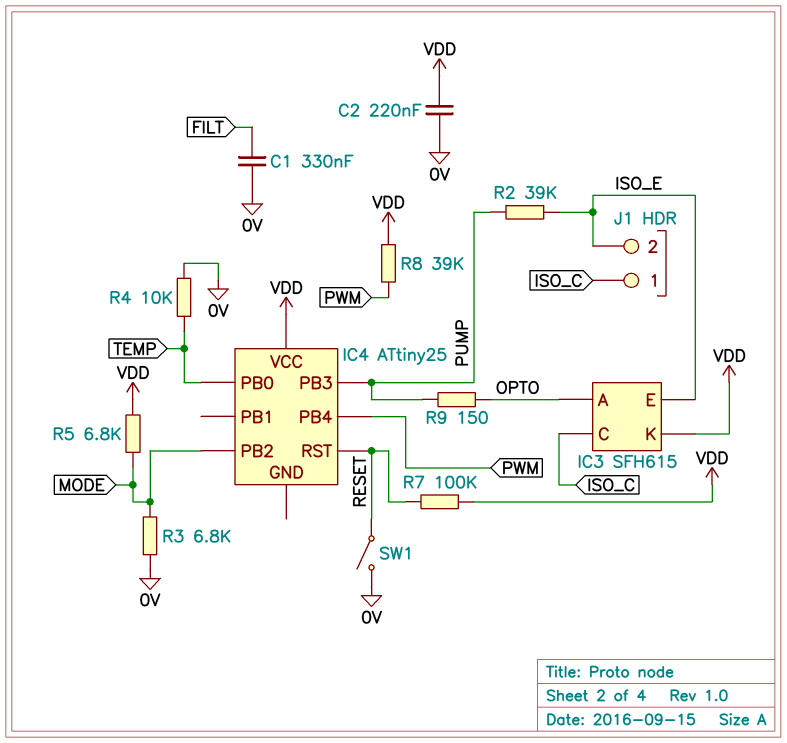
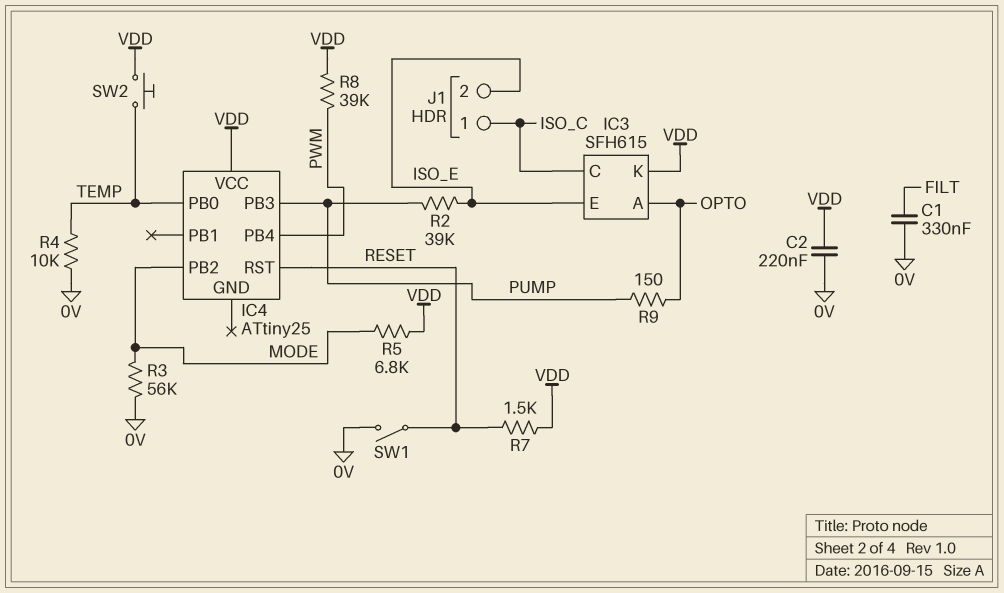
R3: 6.8k (0V, MODE) -> 56k (0V, MODE)
R7: 100k (RESET, VDD) -> 1.5k (RESET, VDD)
SW2: none -> button (TEMP, VDD)

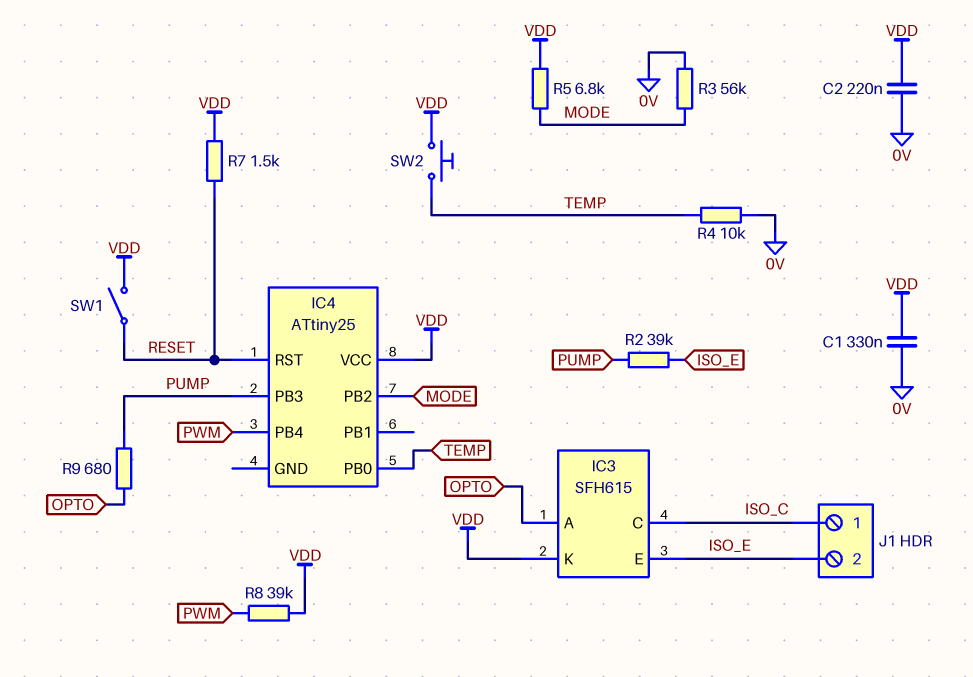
C1: 330nF (0V, FILT) -> 330nF (0V, VDD)
R9: 150 (OPTO, PUMP) -> 680 (OPTO, PUMP)
SW1: switch (0V, RESET) -> switch (RESET, VDD)

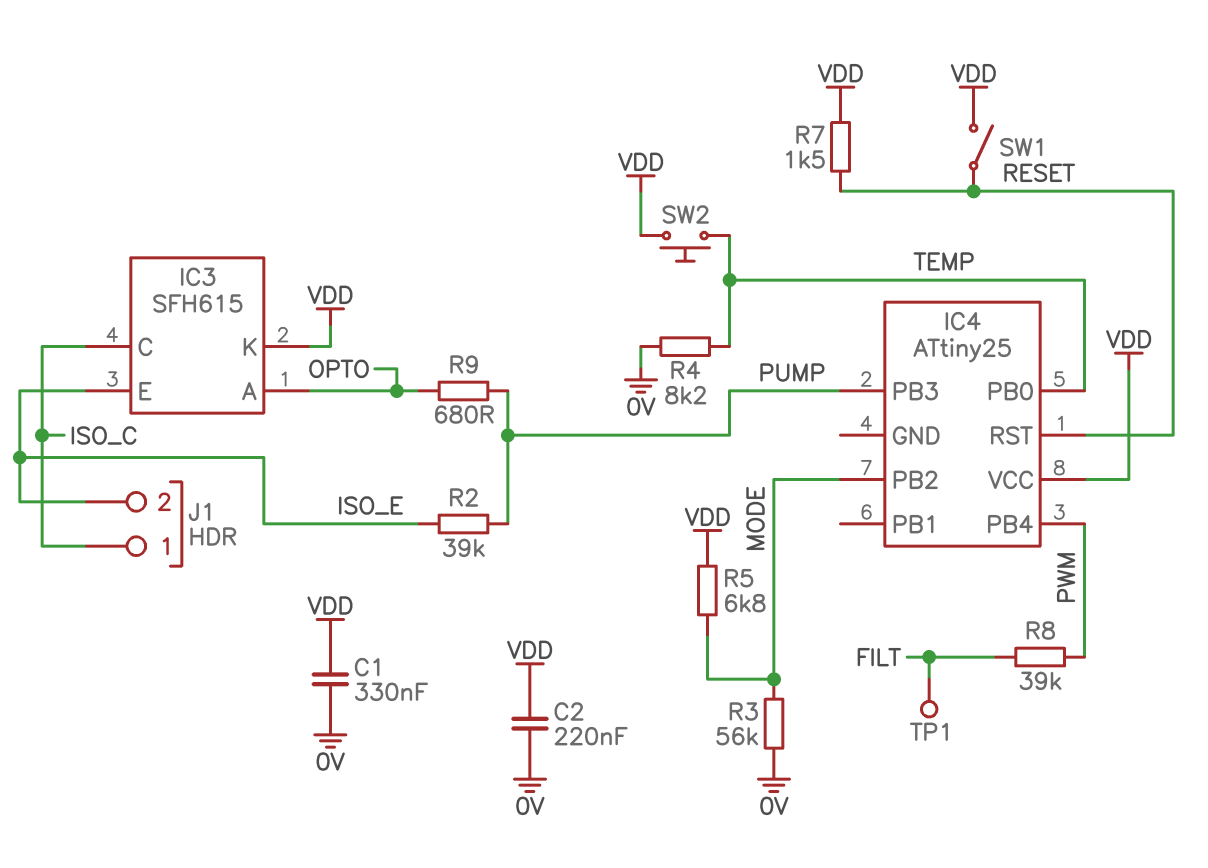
R4: 10k (0V, TEMP) -> 8.2k (0V, TEMP)
R8: 39k (PWM, VDD) -> 39k (FILT, PWM)
TP1: none -> test point (FILT)

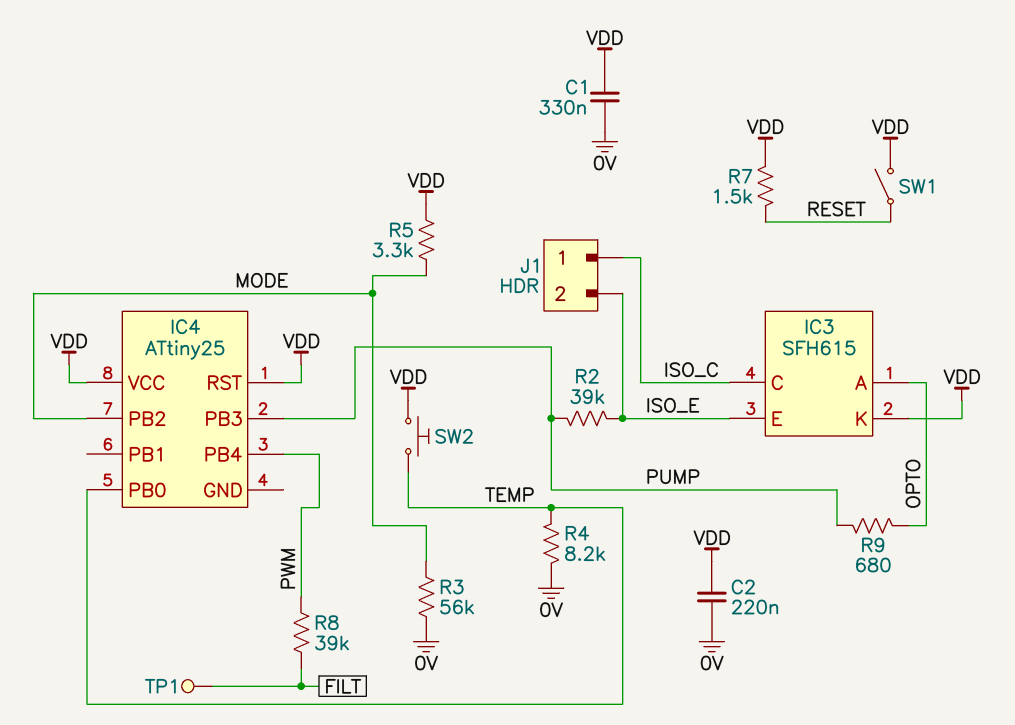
IC4 pin RST: RESET -> VDD
R5: 6.8k (MODE, VDD) -> 3.3k (MODE, VDD)

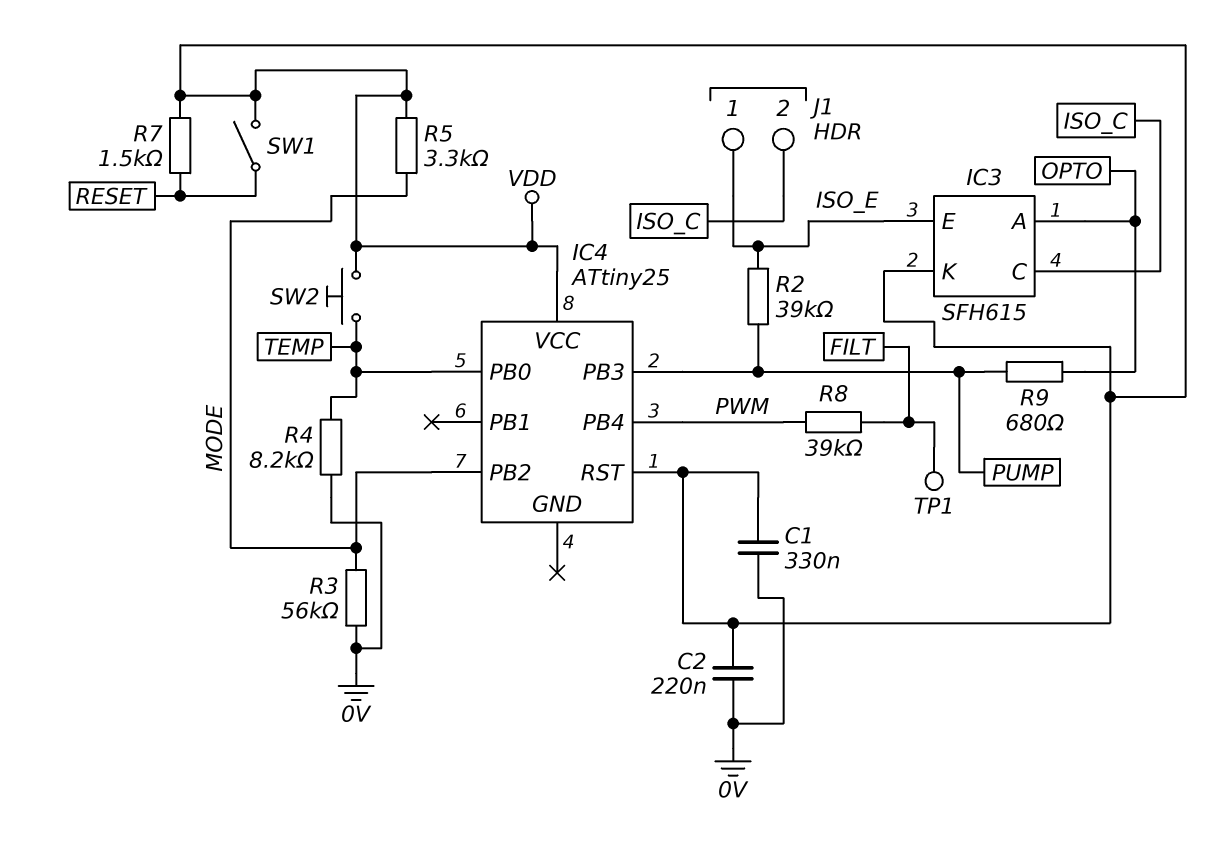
J1 pin 1: ISO_C -> ISO_E
J1 pin 2: ISO_E -> ISO_C

